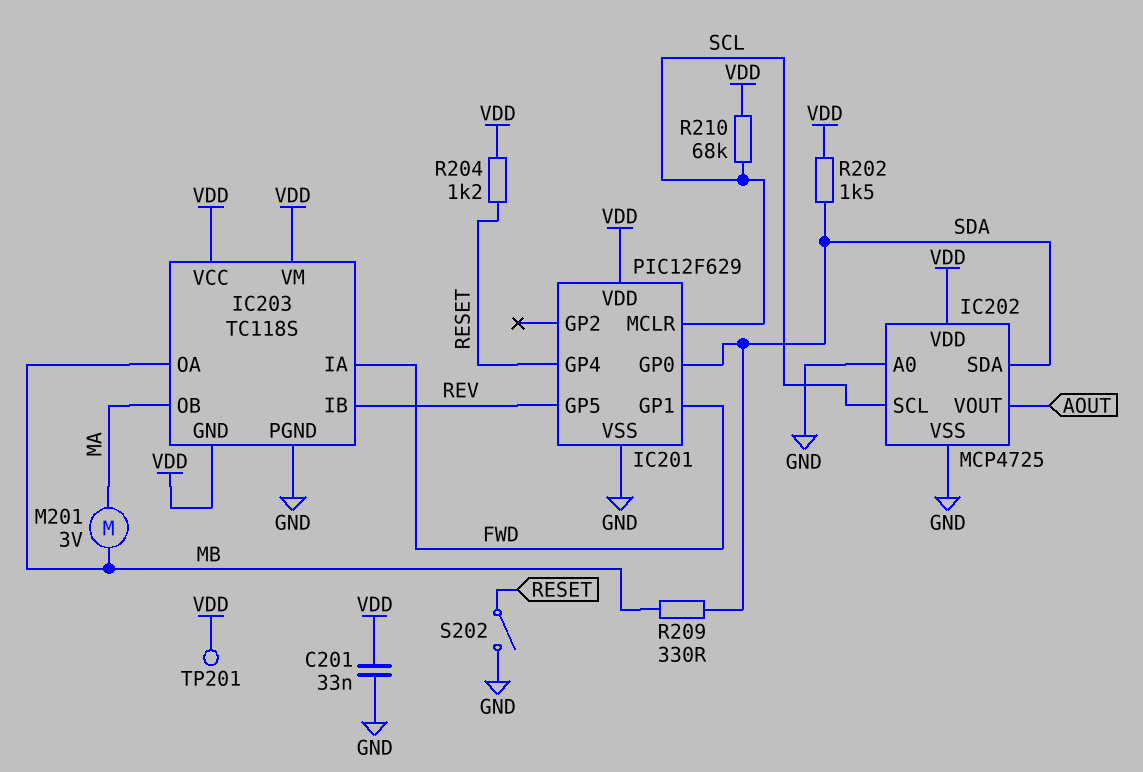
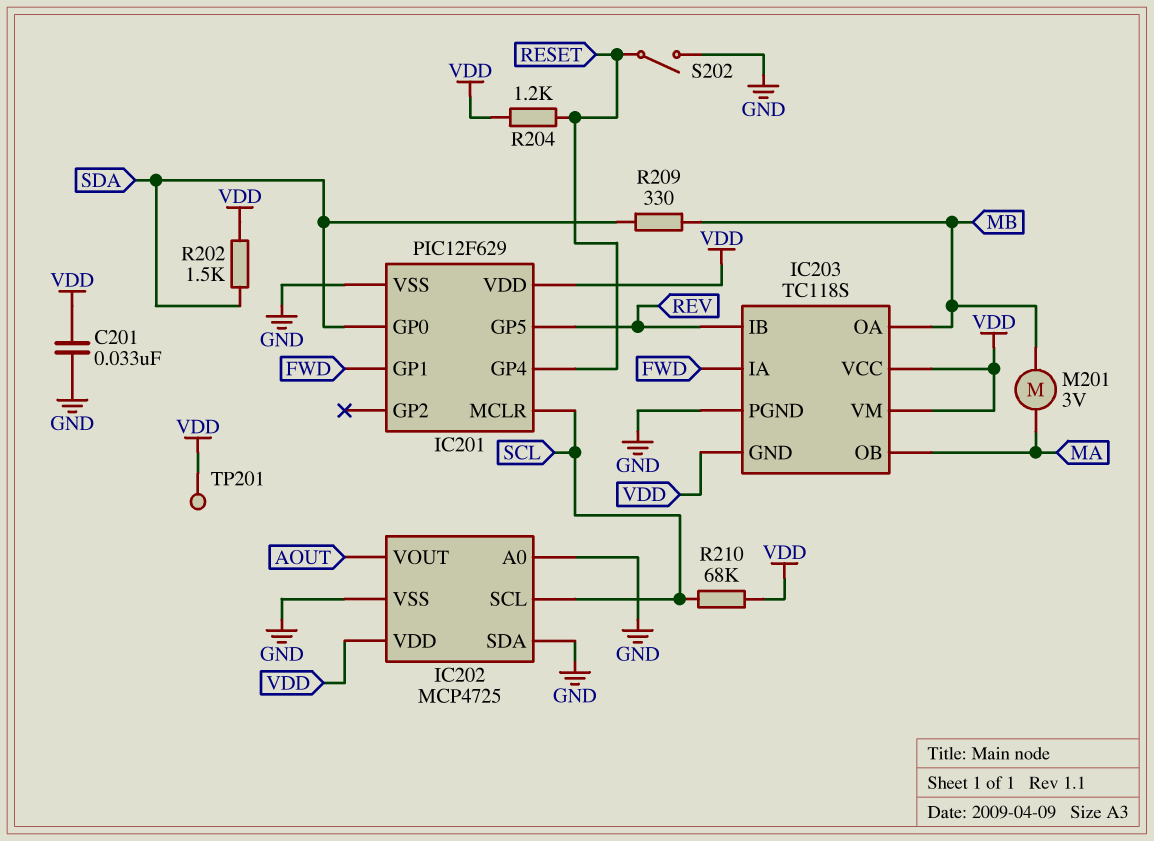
IC202 pin SDA: SDA -> GND

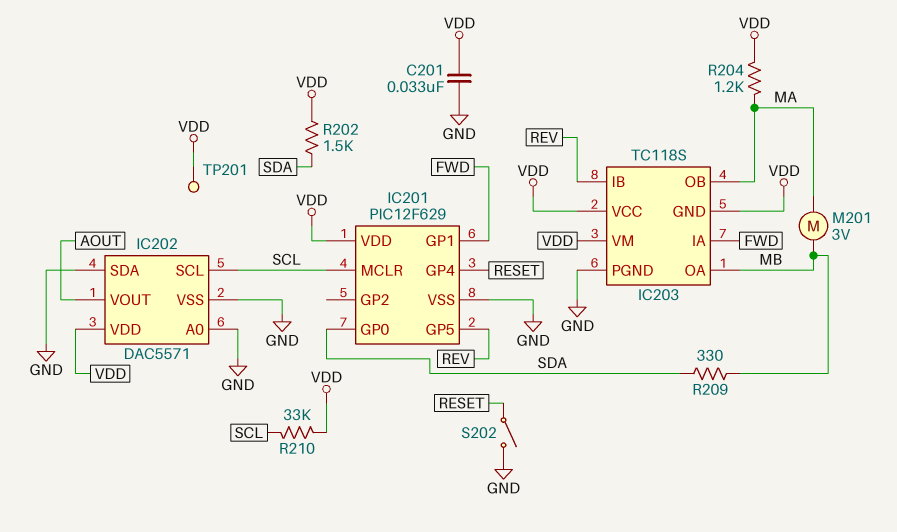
IC202: MCP4725 -> DAC5571
R204: 1.2k (RESET, VDD) -> 1.2k (MA, VDD)
R210: 68k (SCL, VDD) -> 33k (SCL, VDD)

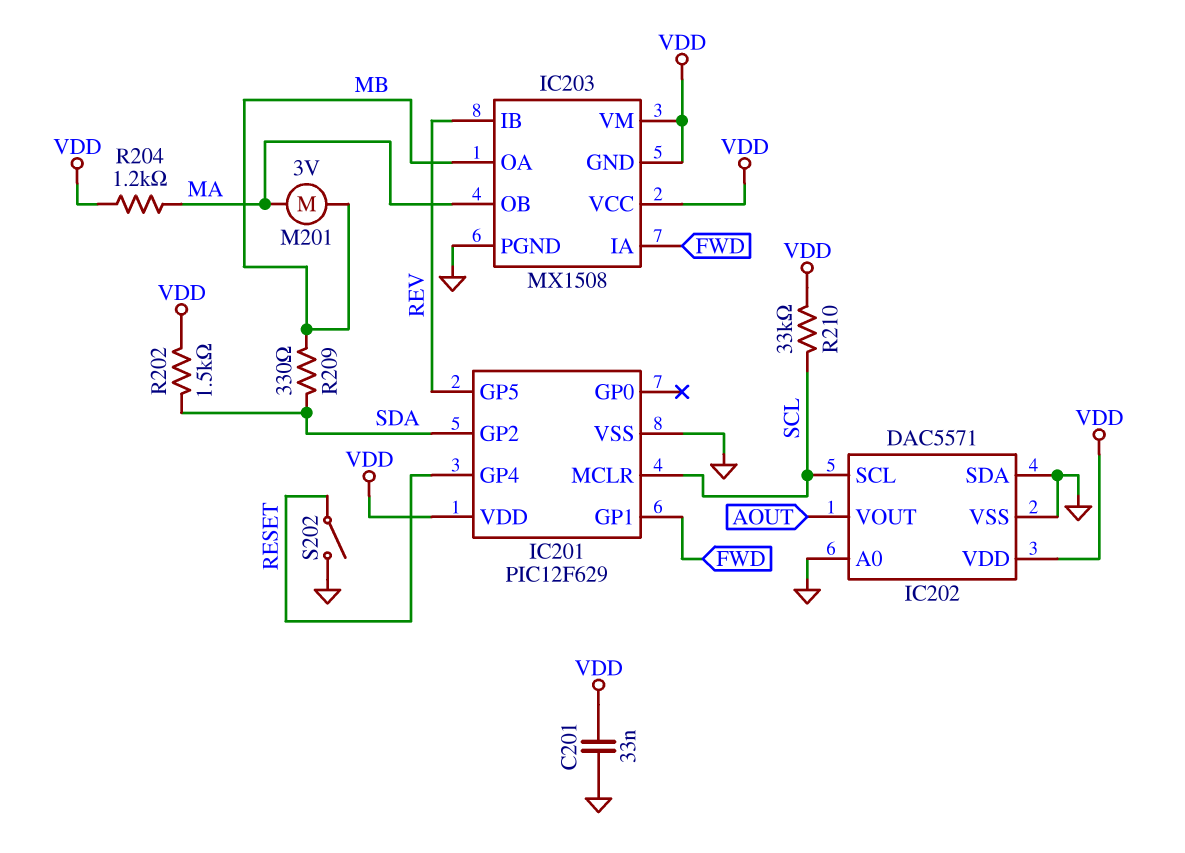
IC201 pin GP0: SDA -> none
IC201 pin GP2: none -> SDA
IC203: TC118S -> MX1508
TP201: test point (VDD) -> none

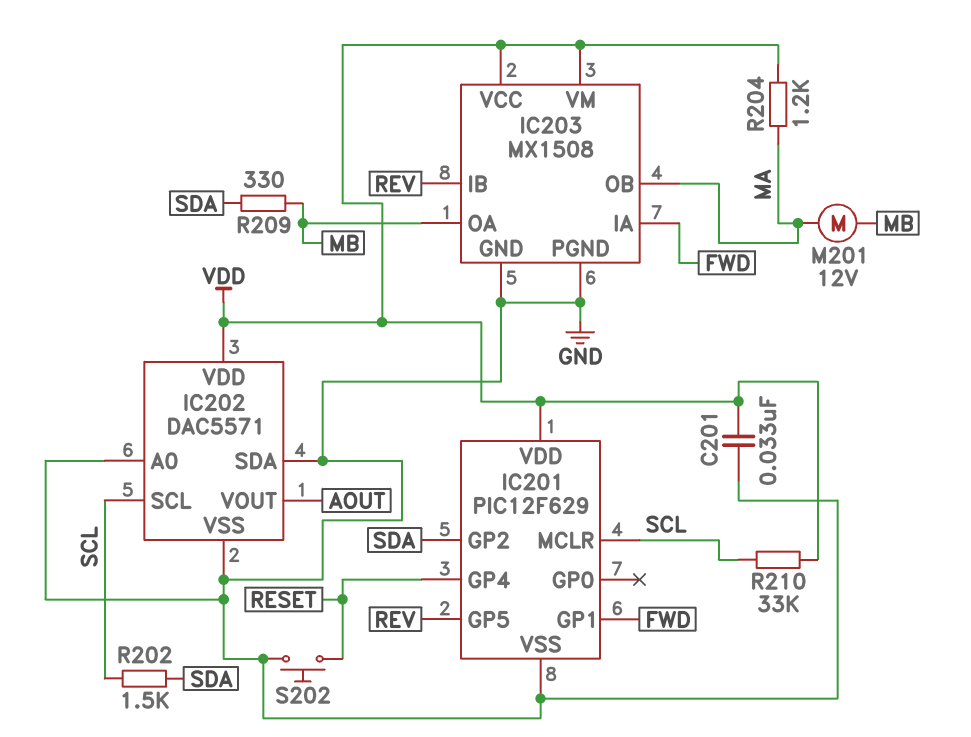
IC203 pin GND: VDD -> GND
M201: motor 3V (MA, MB) -> motor 12V (MA, MB)
R202: 1.5k (SDA, VDD) -> 1.5k (SCL, SDA)
S202: switch (GND, RESET) -> button (GND, RESET)

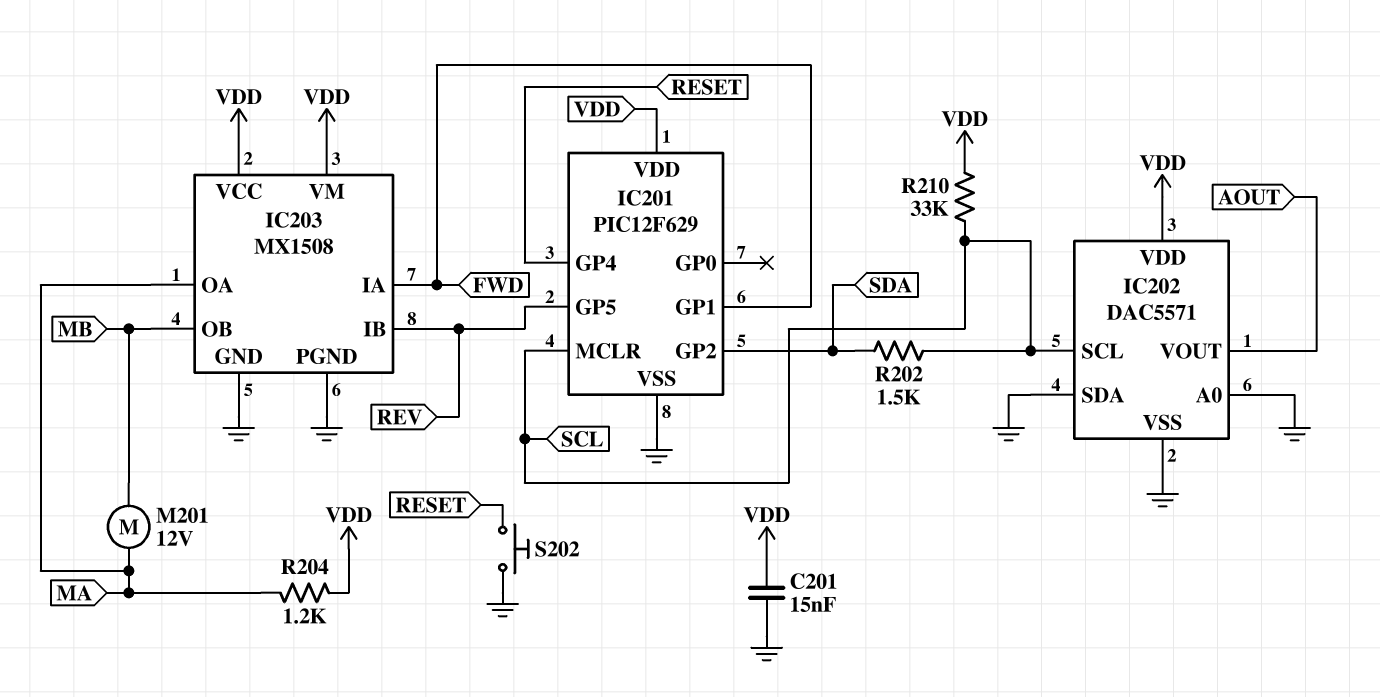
C201: 33nF (GND, VDD) -> 15nF (GND, VDD)
IC203 pin OA: MB -> MA
IC203 pin OB: MA -> MB
R209: 330 (MB, SDA) -> none

